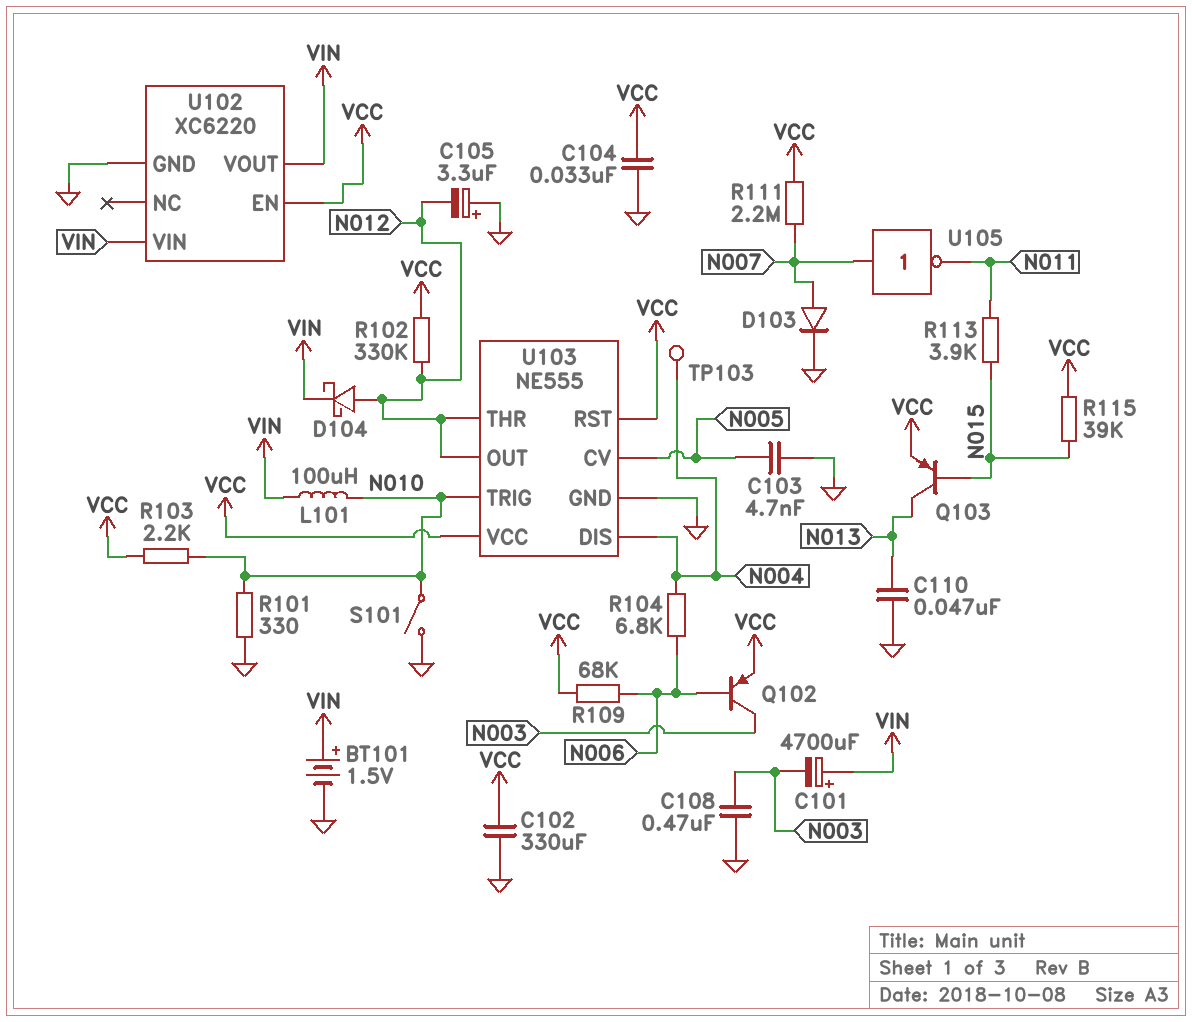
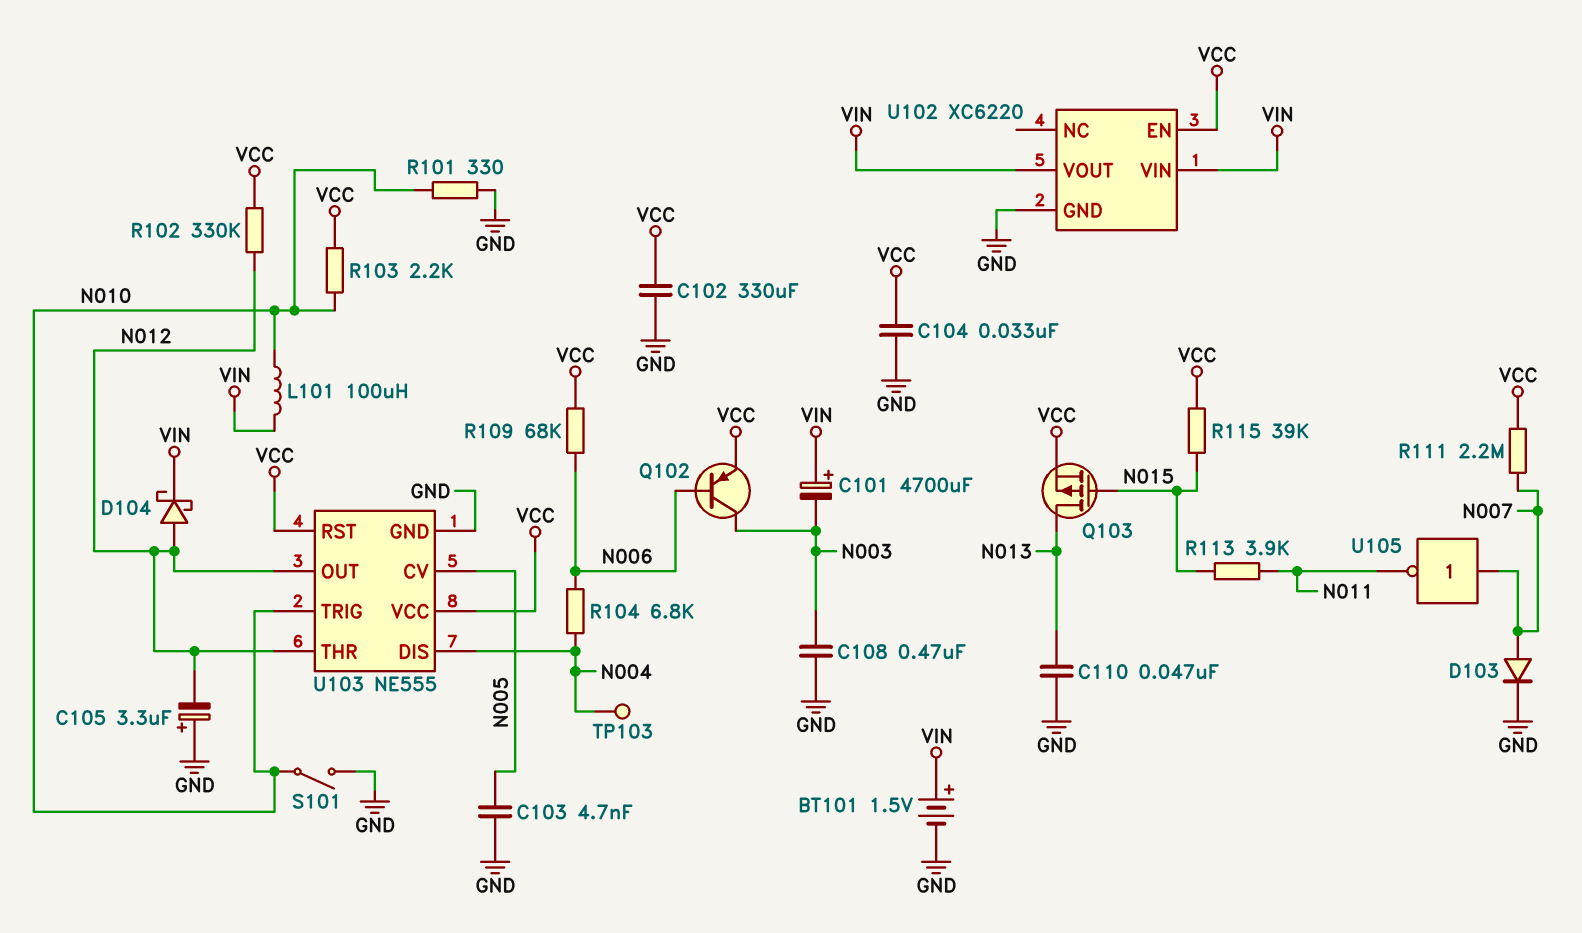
Q103: PNP (B N015, C N013, E VCC) -> PMOS (G N015, D N013, S VCC)

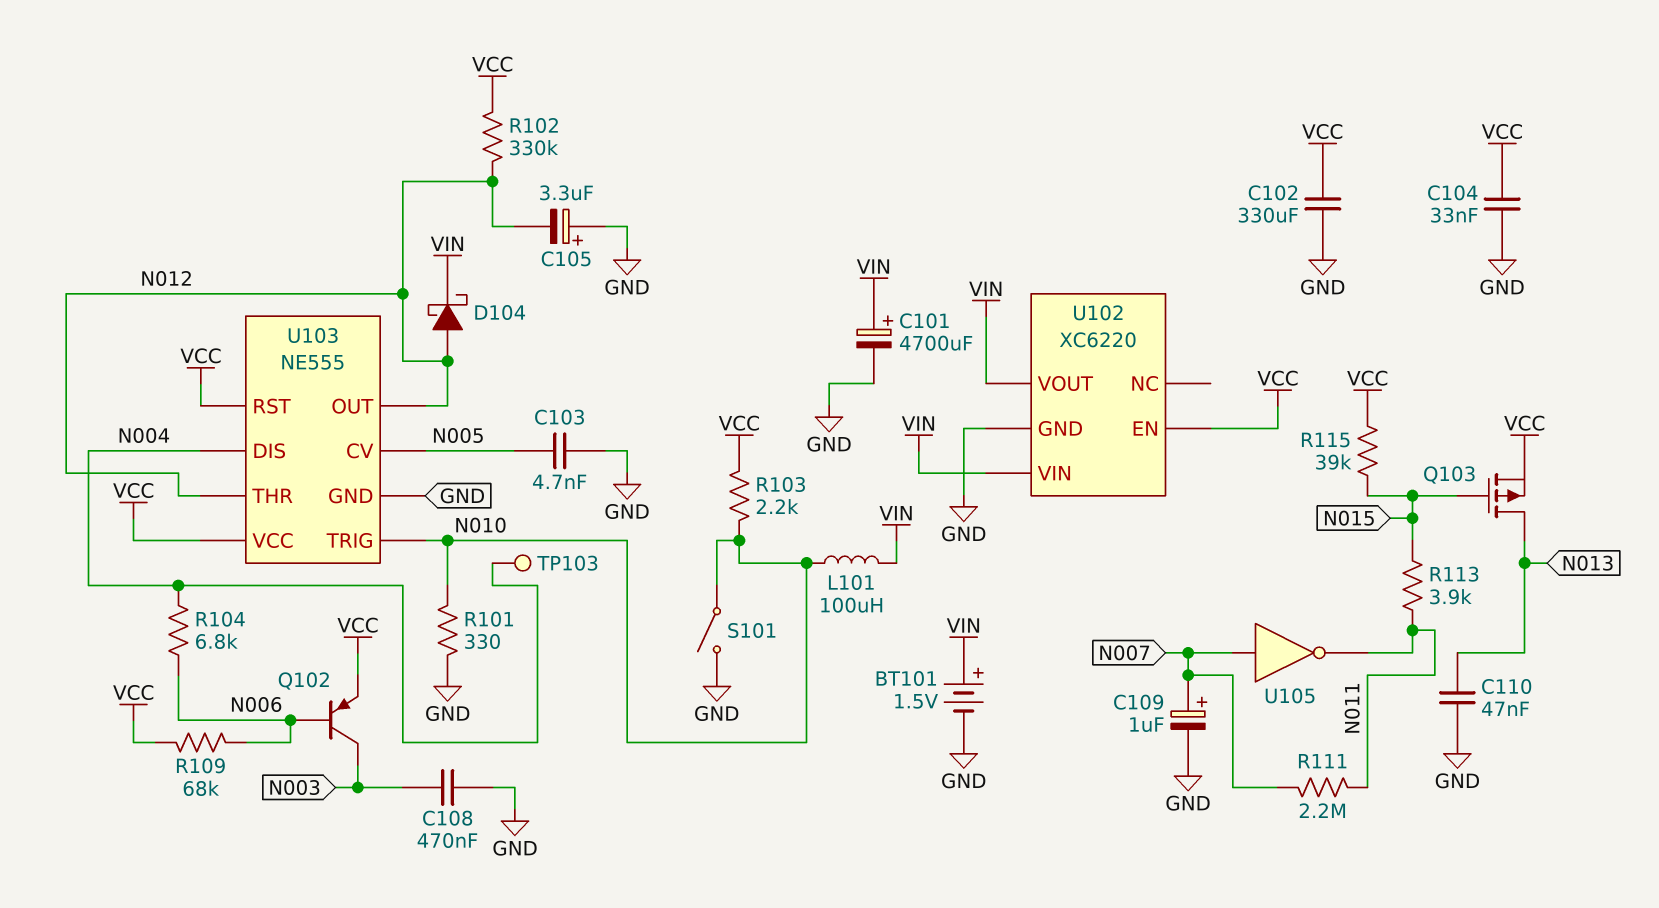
C101: 4700uF (plus VIN, minus N003) -> 4700uF (plus VIN, minus GND)
C109: none -> 1uF (plus N007, minus GND)
D103: diode (A N007, K GND) -> none
R111: 2.2M (N007, VCC) -> 2.2M (N007, N011)

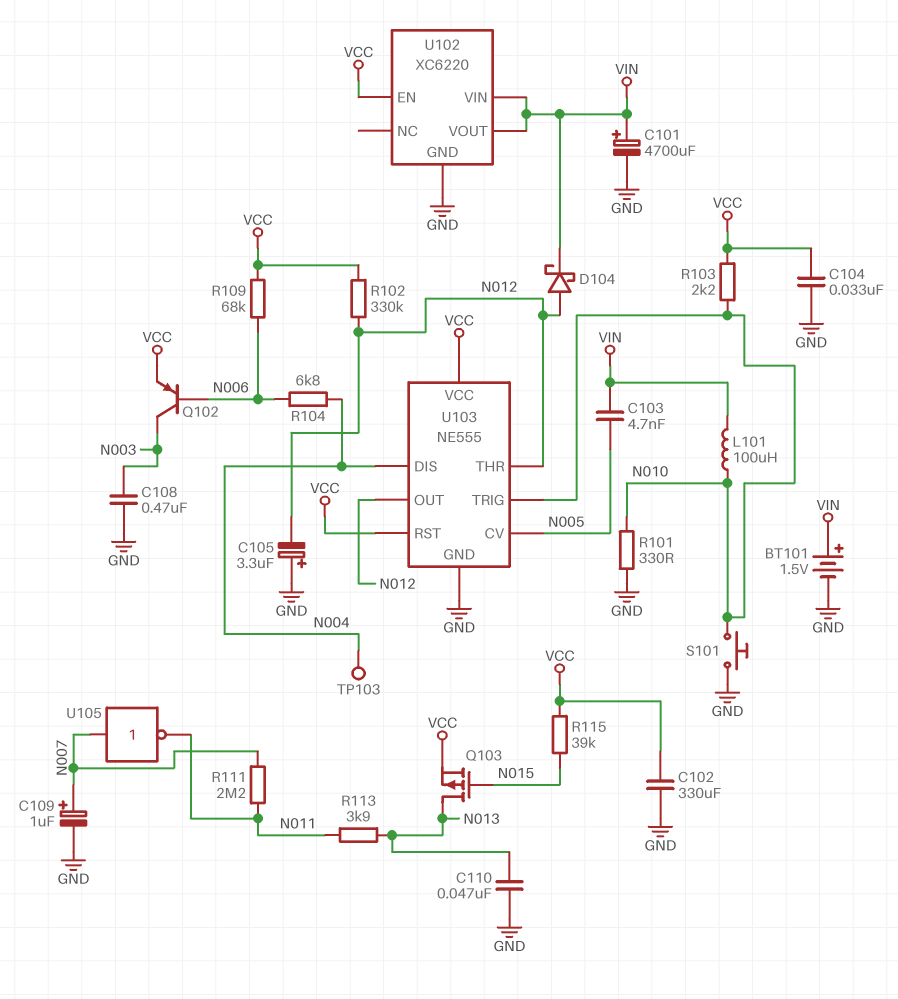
C103: 4.7nF (GND, N005) -> 4.7nF (N005, VIN)
R113: 3.9k (N011, N015) -> 3.9k (N011, N013)
S101: switch (GND, N010) -> button (GND, N010)

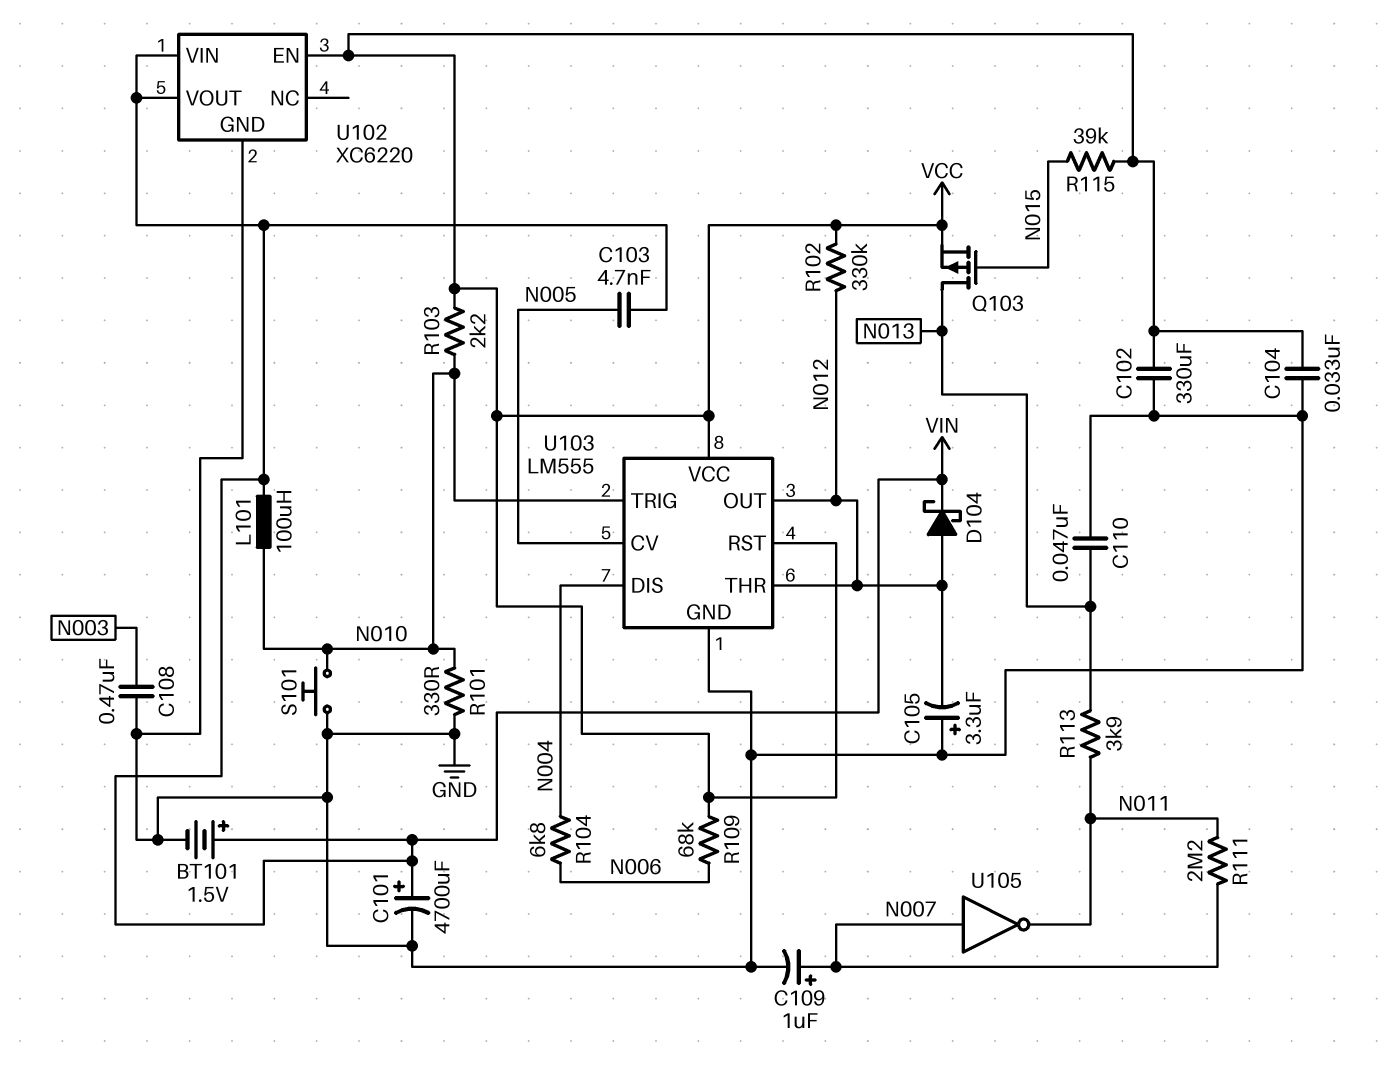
Q102: PNP (B N006, C N003, E VCC) -> none
TP103: test point (N004) -> none
U103: NE555 -> LM555

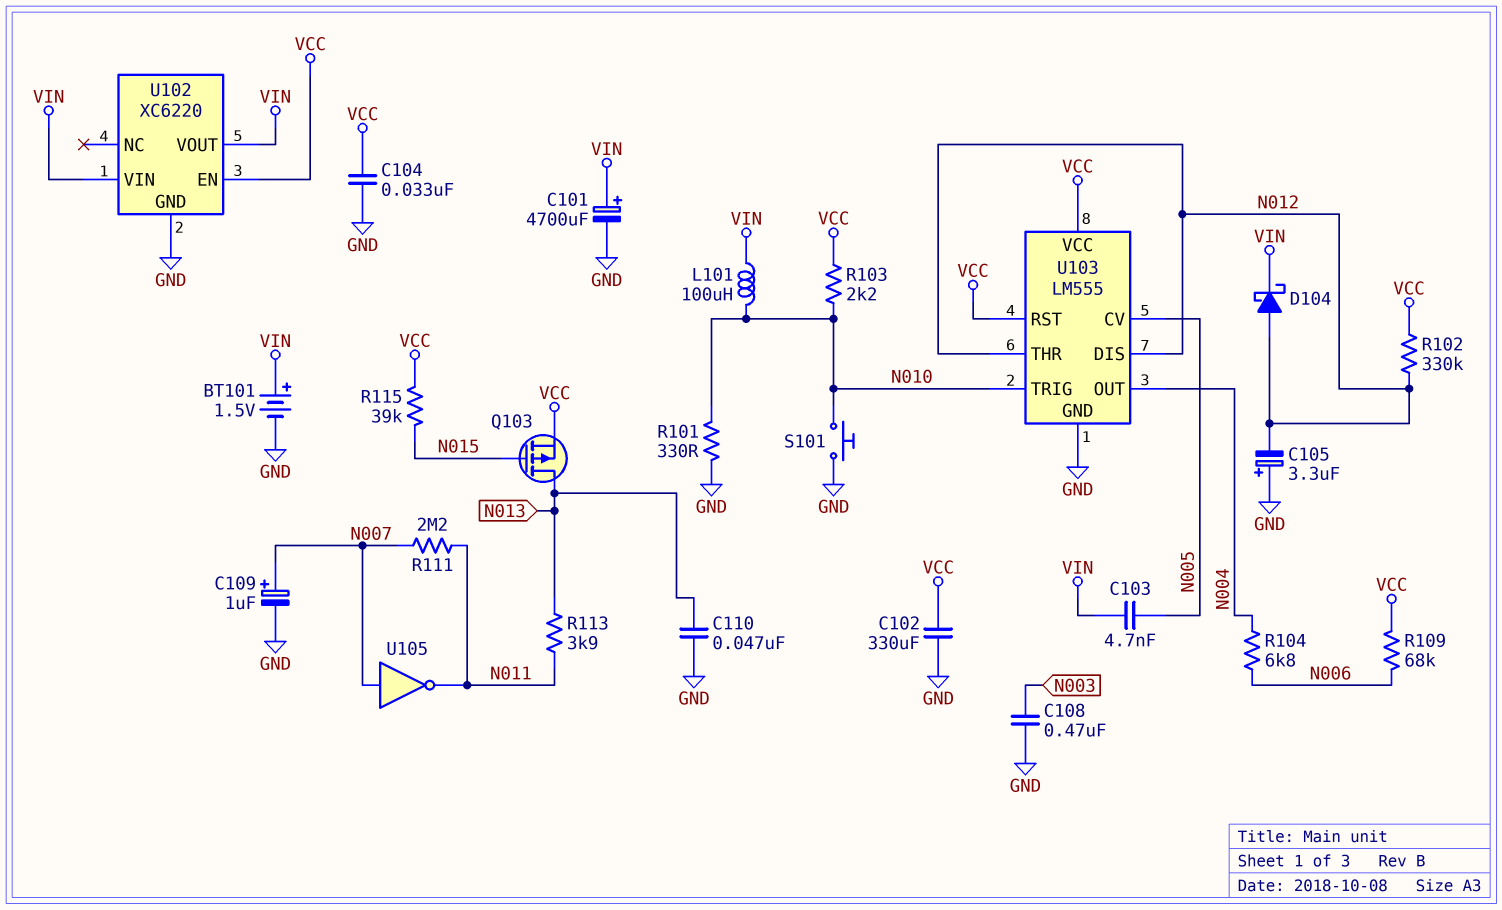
U103 pin DIS: N004 -> N012
U103 pin OUT: N012 -> N004

